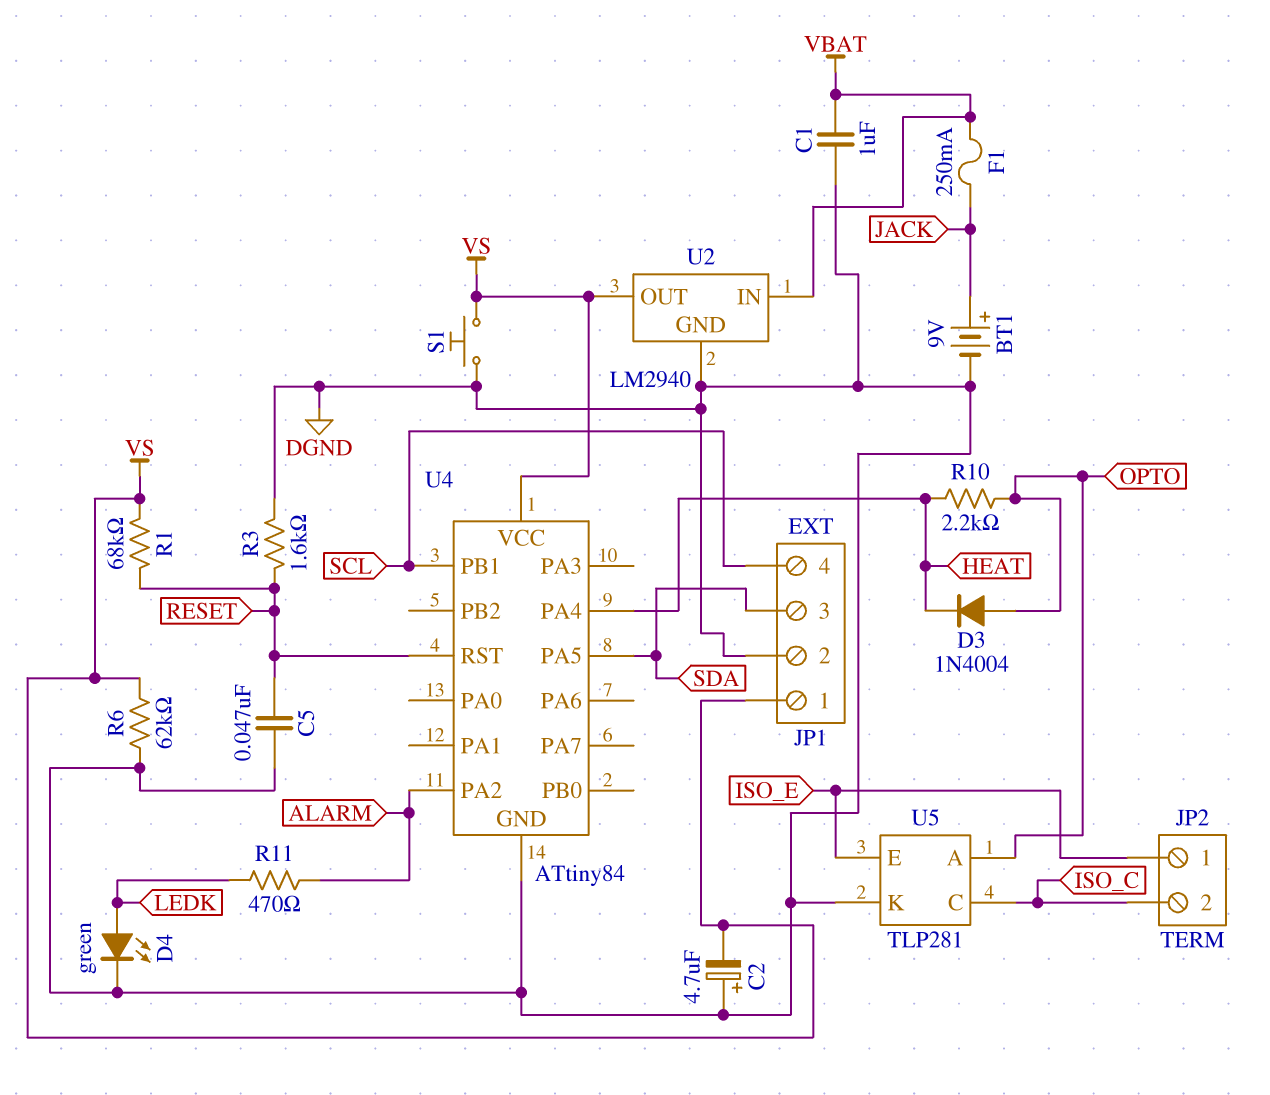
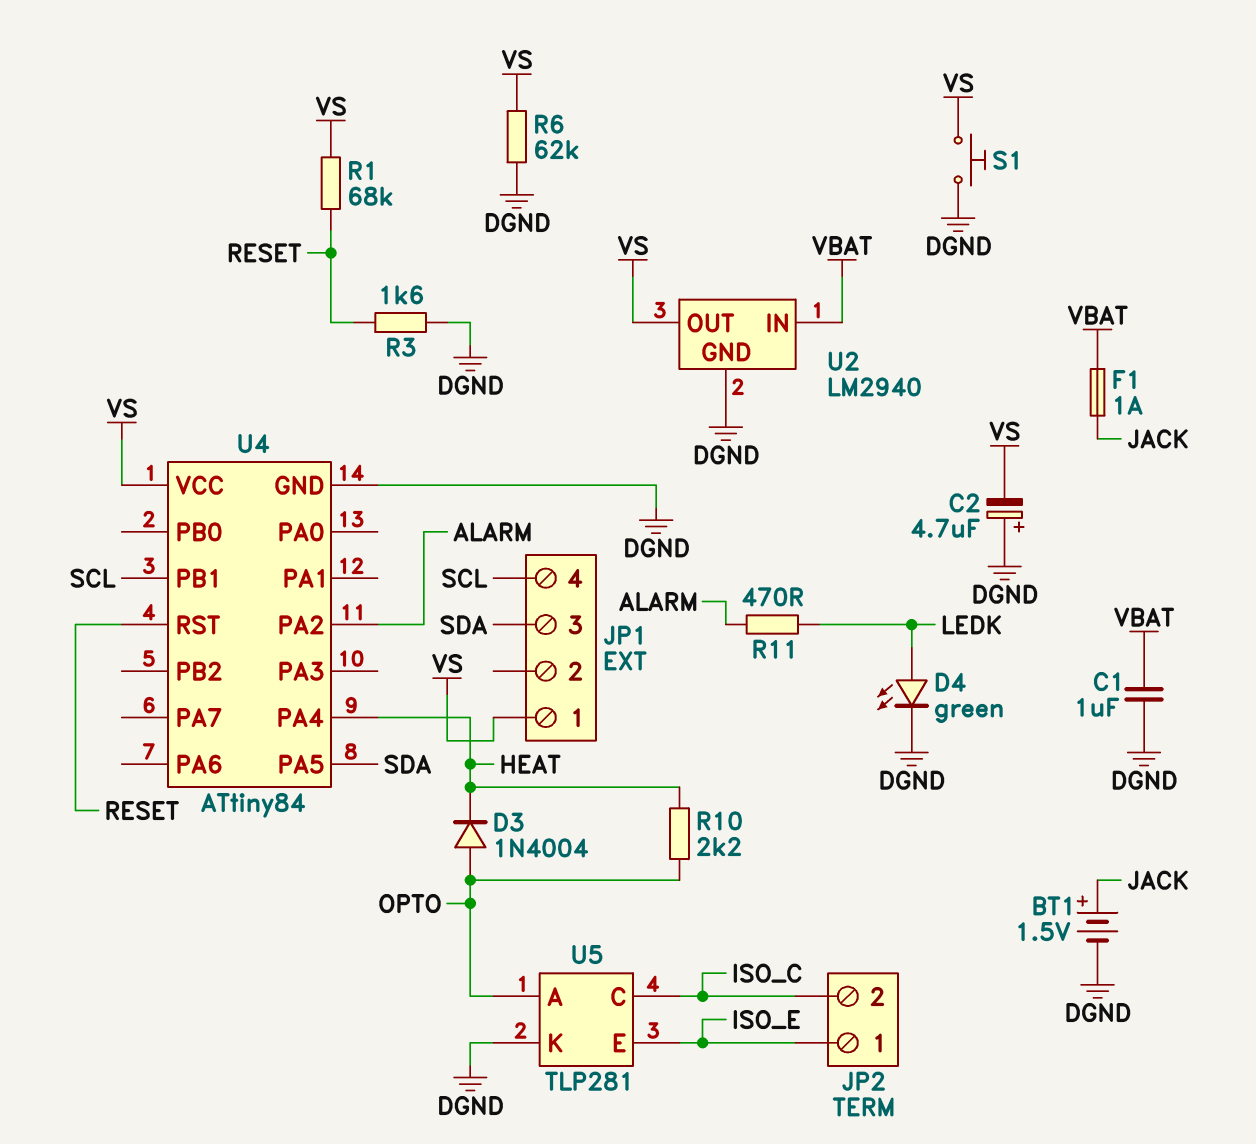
BT1: 9V (plus JACK, minus DGND) -> 1.5V (plus JACK, minus DGND)
C5: 47nF (DGND, RESET) -> none
F1: 250mA (JACK, VBAT) -> 1A (JACK, VBAT)
JP1 pin 2: DGND -> none

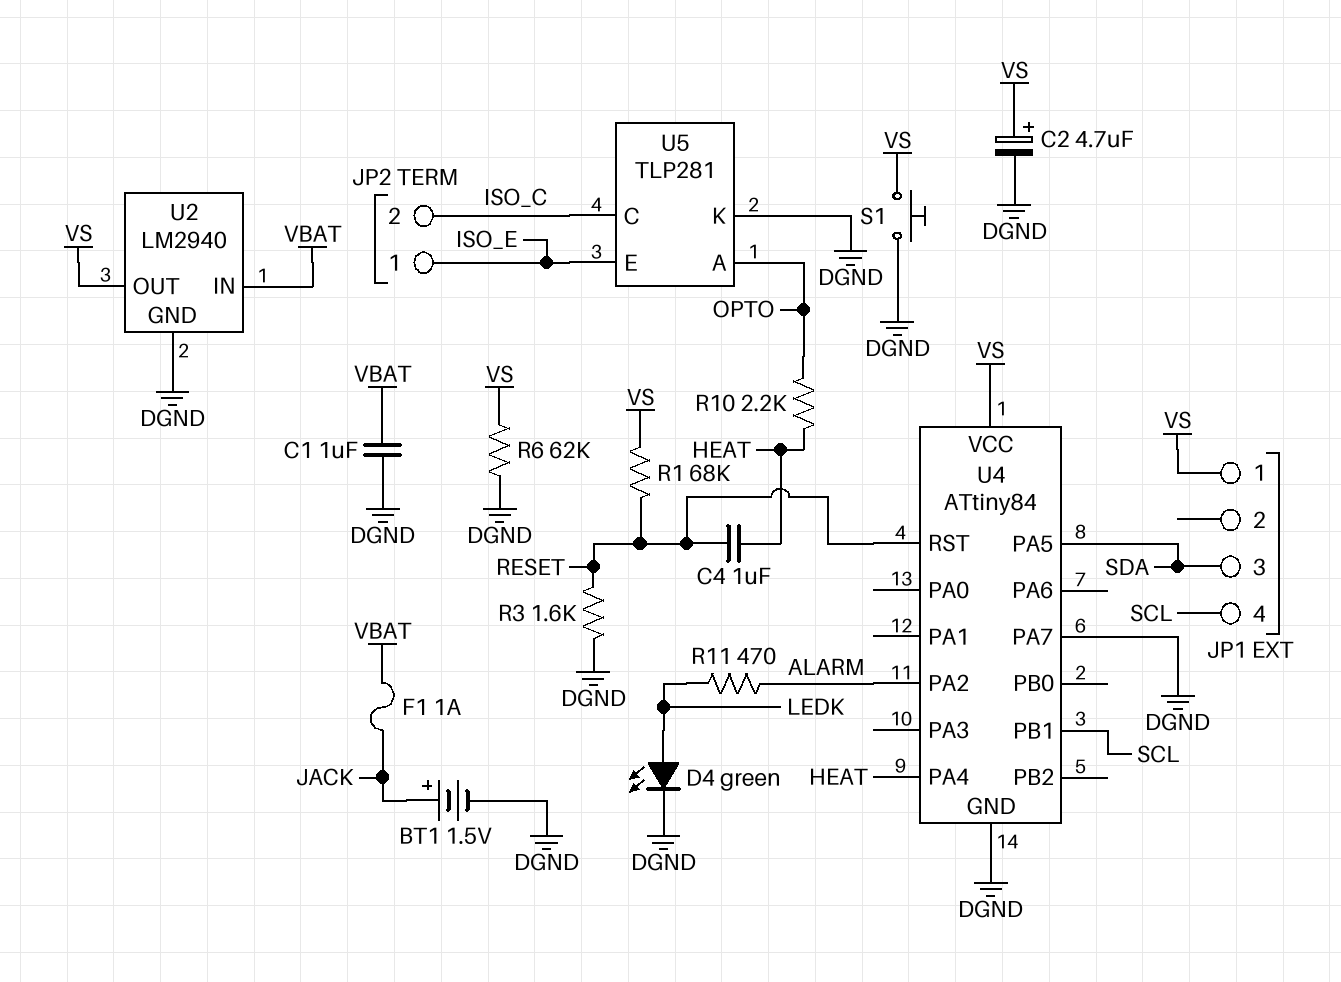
C2: 4.7uF (plus DGND, minus VS) -> 4.7uF (plus VS, minus DGND)
C4: none -> 1uF (HEAT, RESET)
D3: diode 1N4004 (A OPTO, K HEAT) -> none
U4 pin PA7: none -> DGND

